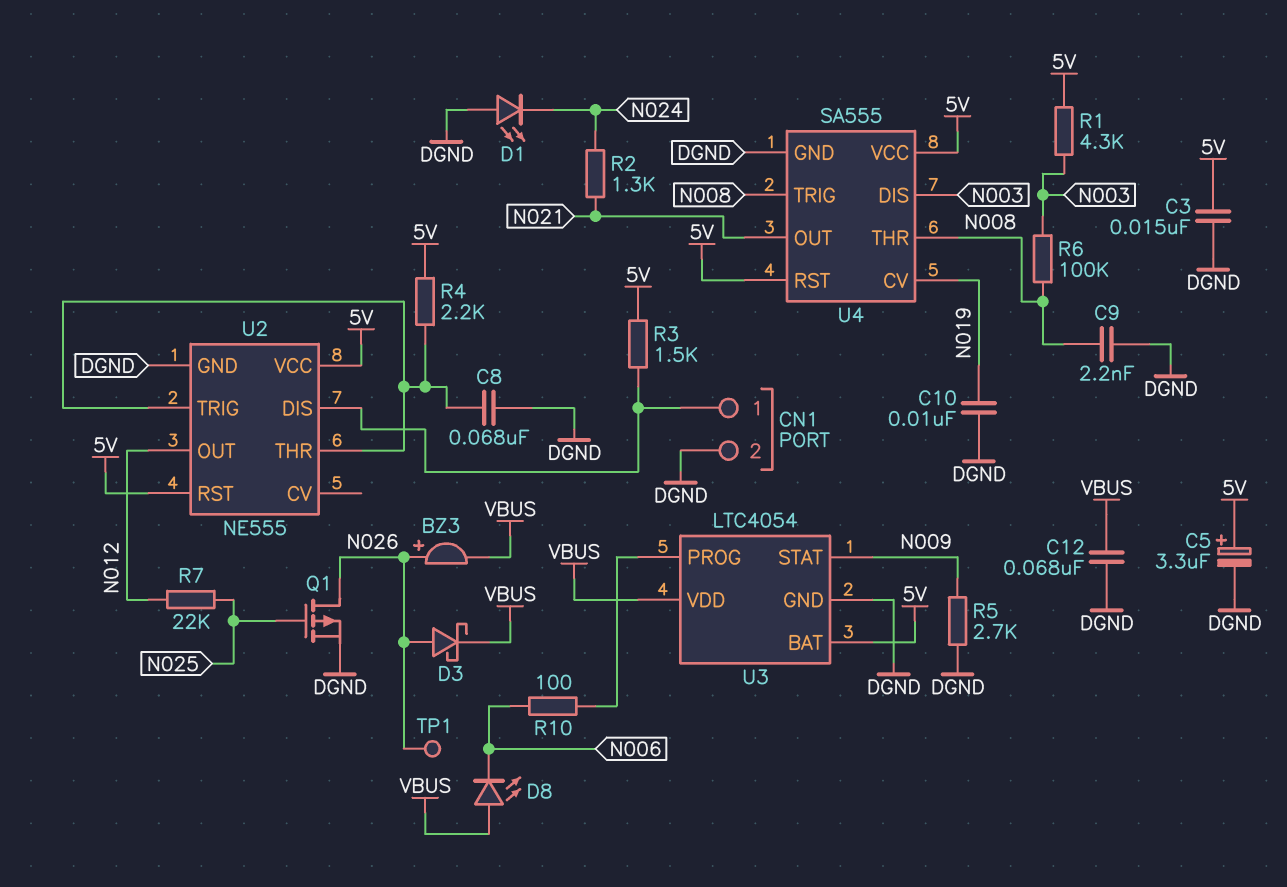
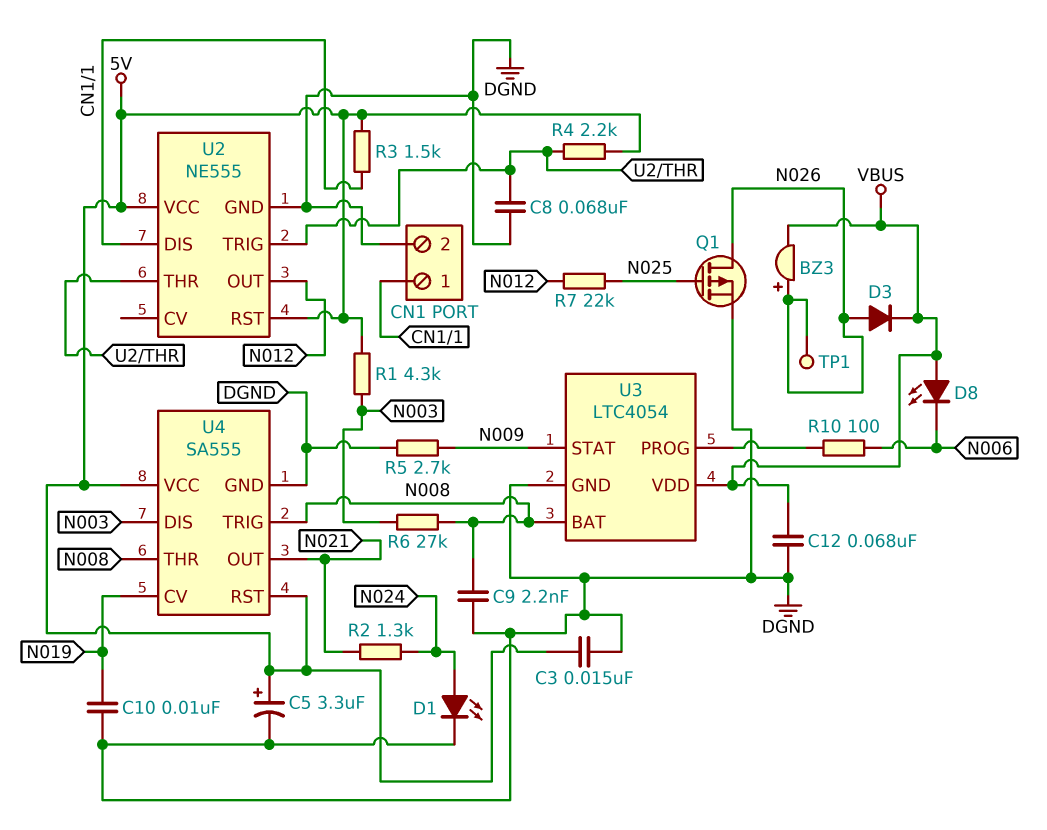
D1: LED (A DGND, K N024) -> LED (A N024, K DGND)
D3: schottky (A N026, K VBUS) -> diode (A N026, K VBUS)
R6: 100k (N003, N008) -> 27k (N003, N008)
U3 pin BAT: 5V -> N008

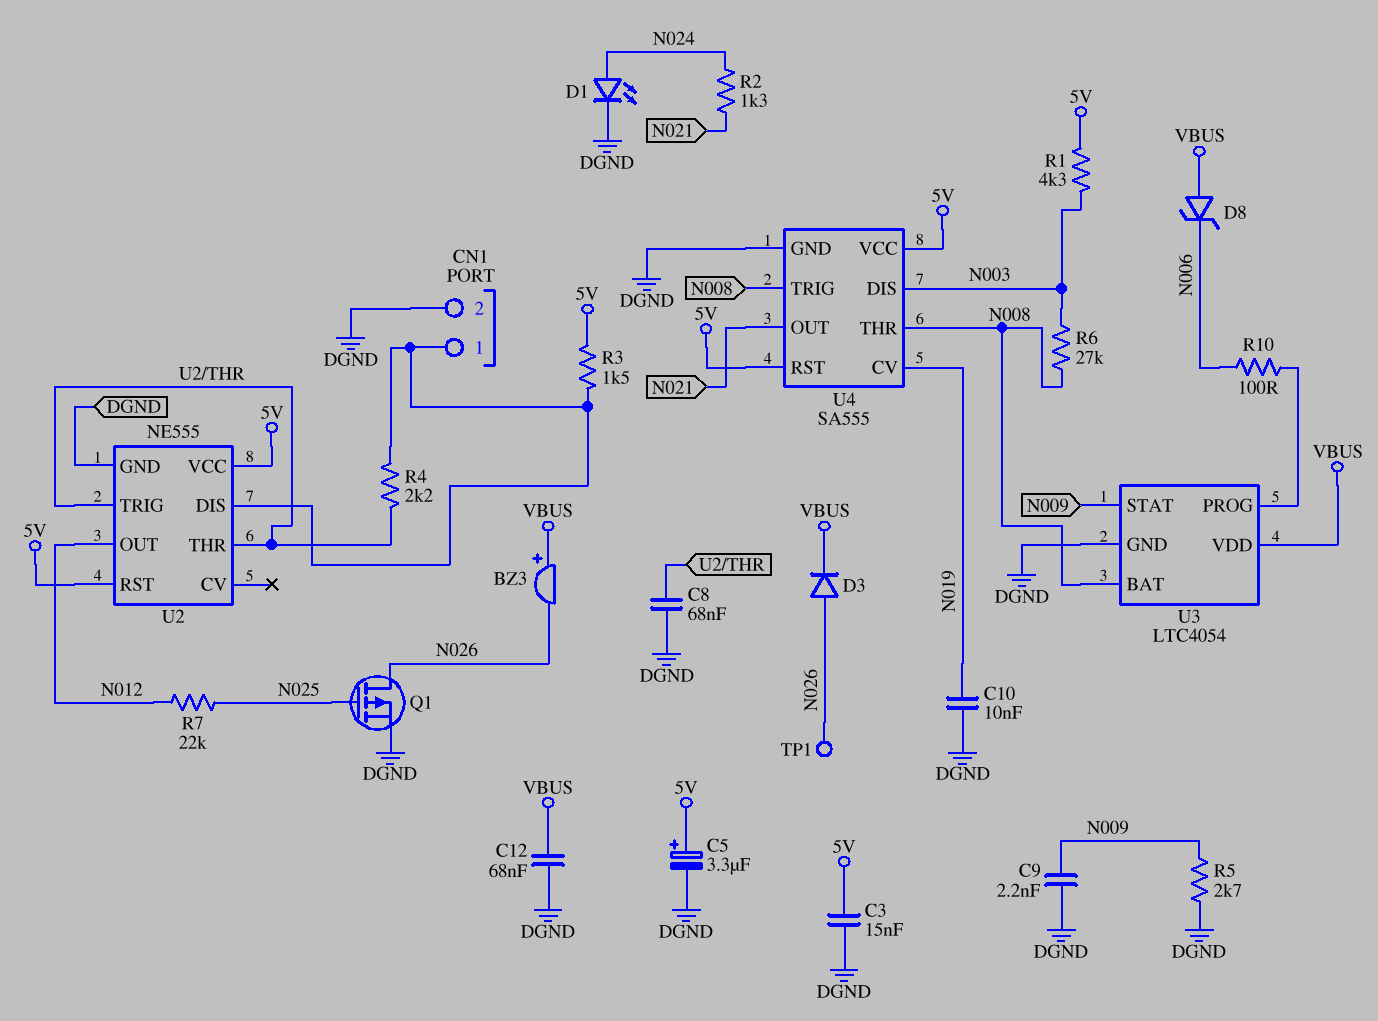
BZ3: buzzer (plus N026, minus VBUS) -> buzzer (plus VBUS, minus N026)
C9: 2.2nF (DGND, N008) -> 2.2nF (DGND, N009)
D8: LED (A VBUS, K N006) -> zener (A VBUS, K N006)
R4: 2.2k (5V, U2/THR) -> 2.2k (CN1/1, U2/THR)

